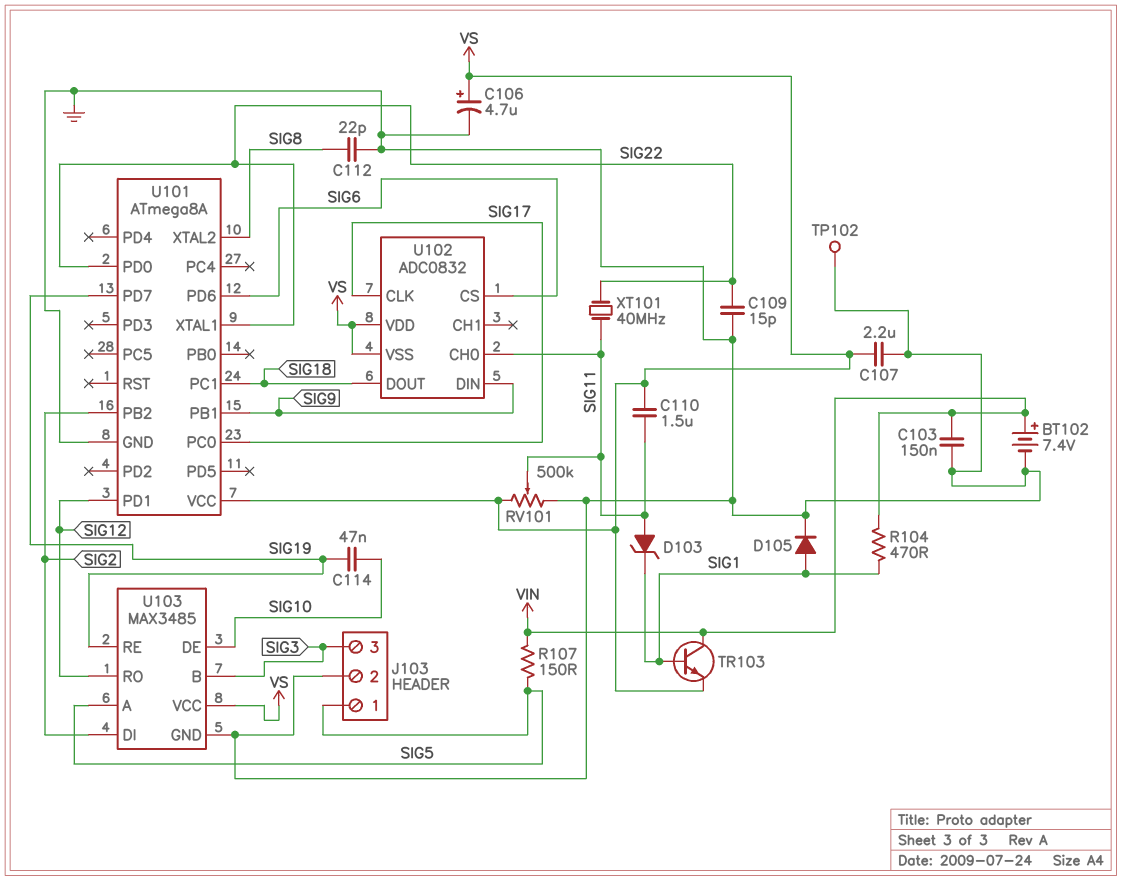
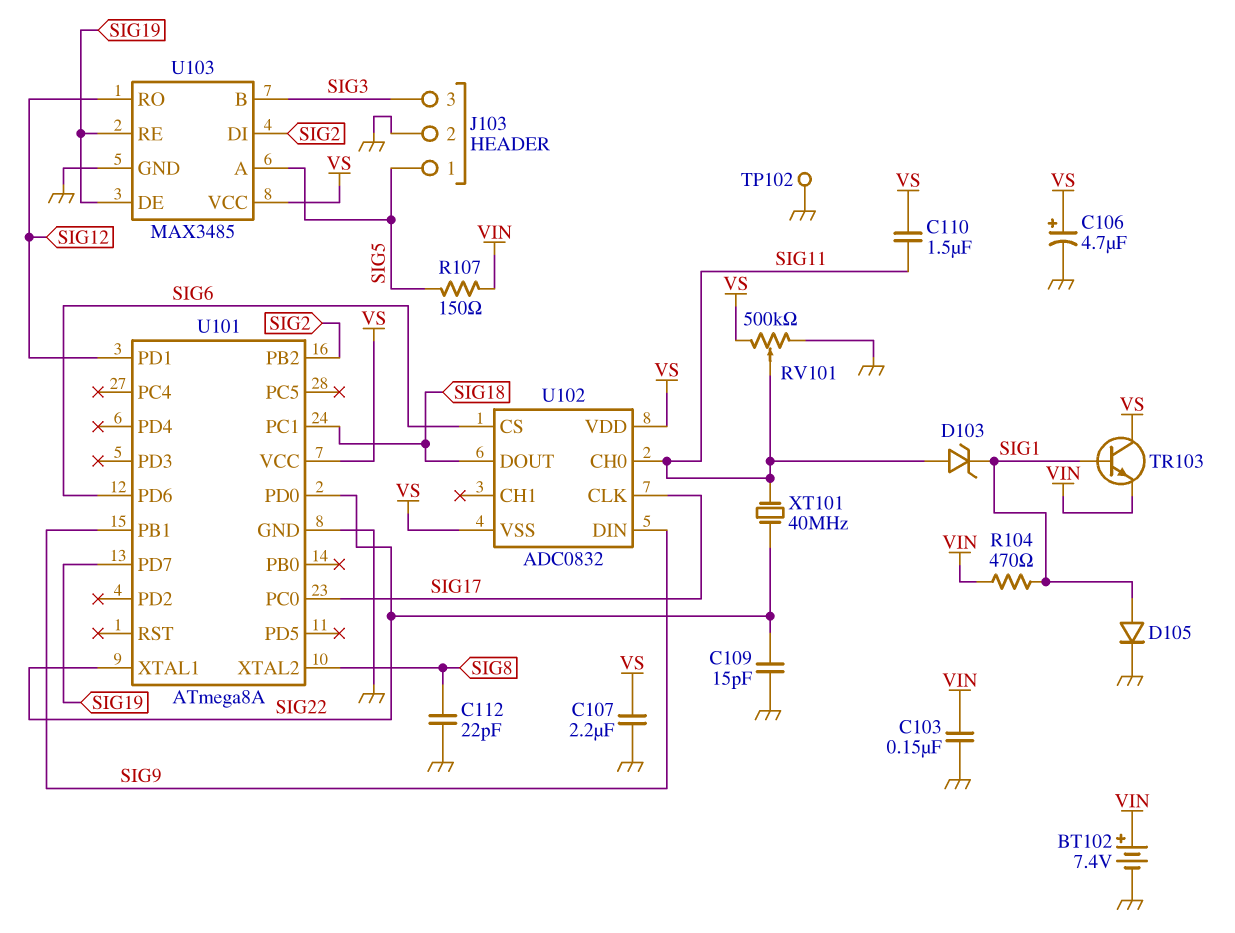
C114: 47nF (SIG10, SIG19) -> none
TR103: NPN (B SIG1, C VIN, E VS) -> NPN (B SIG1, C VS, E VIN)
U103 pin DE: SIG10 -> SIG19

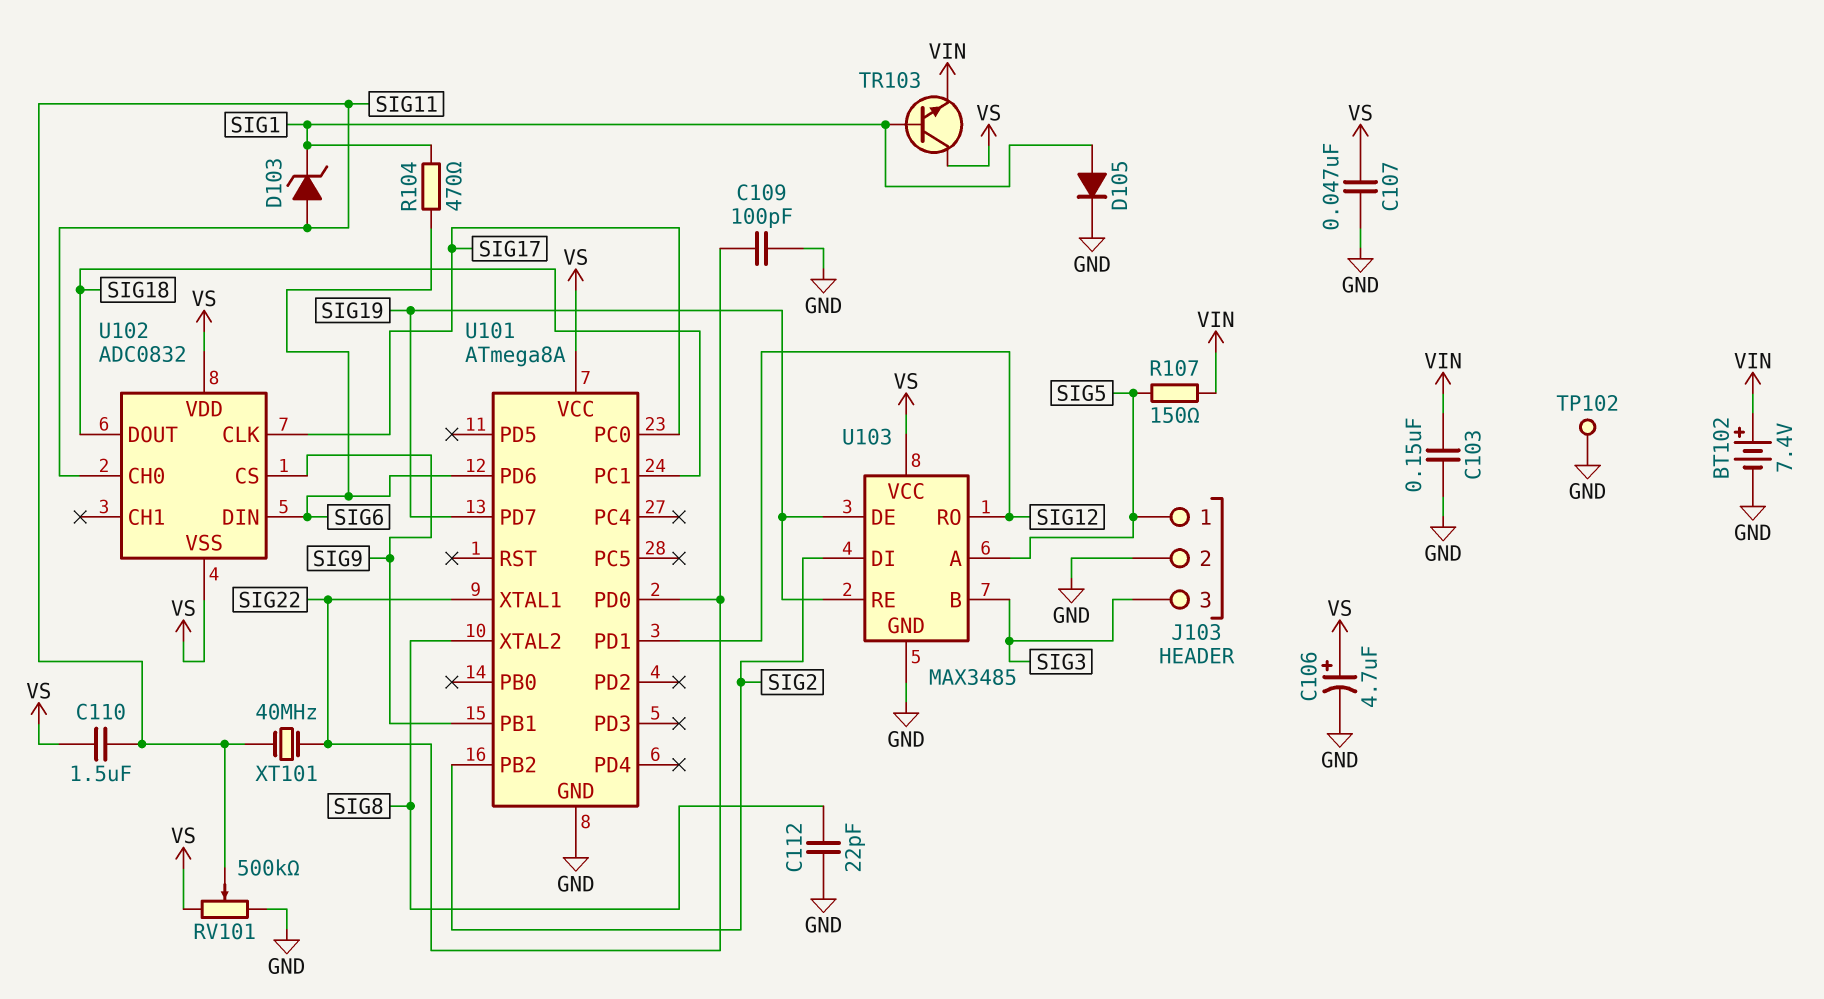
C107: 2.2uF (GND, VS) -> 47nF (GND, VS)
C109: 15pF (GND, SIG22) -> 100pF (GND, SIG22)
R104: 470 (SIG1, VIN) -> 470 (SIG1, SIG6)
U102 pin CS: SIG6 -> SIG9
U102 pin DIN: SIG9 -> SIG6

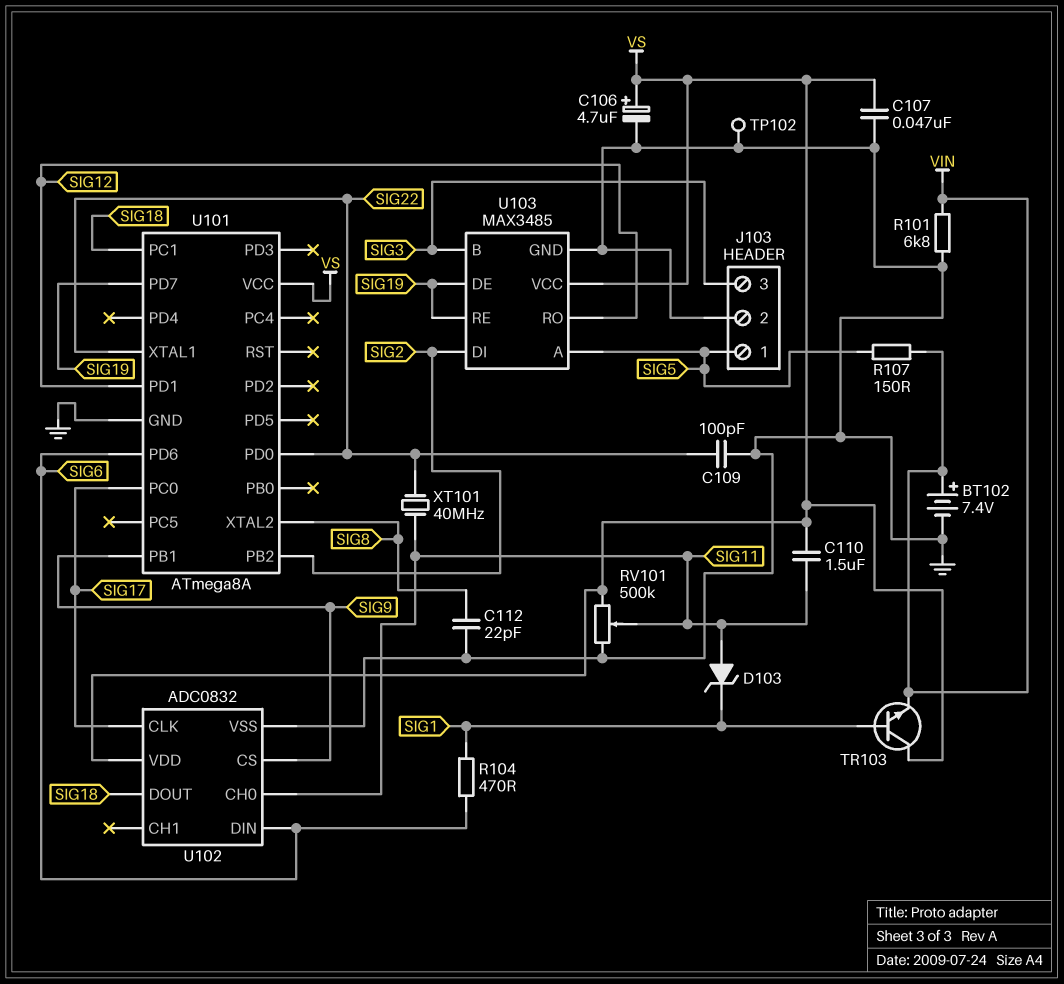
C103: 150nF (GND, VIN) -> none
D105: diode (A SIG1, K GND) -> none
R101: none -> 6.8k (GND, VIN)
U102 pin VSS: VS -> GND

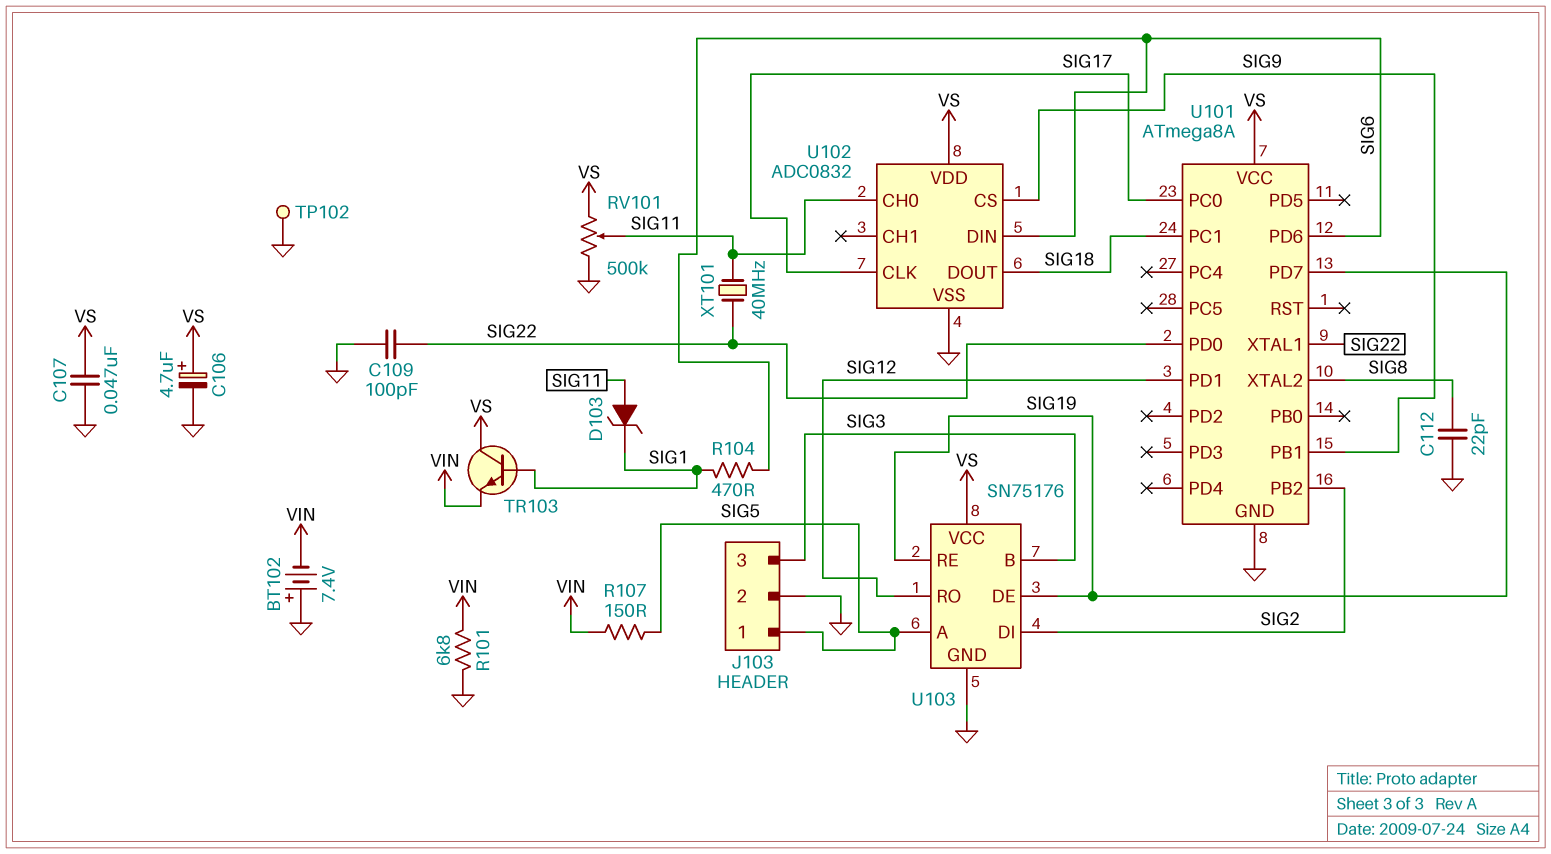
BT102: 7.4V (plus VIN, minus GND) -> 7.4V (plus GND, minus VIN)
C110: 1.5uF (SIG11, VS) -> none
U103: MAX3485 -> SN75176

